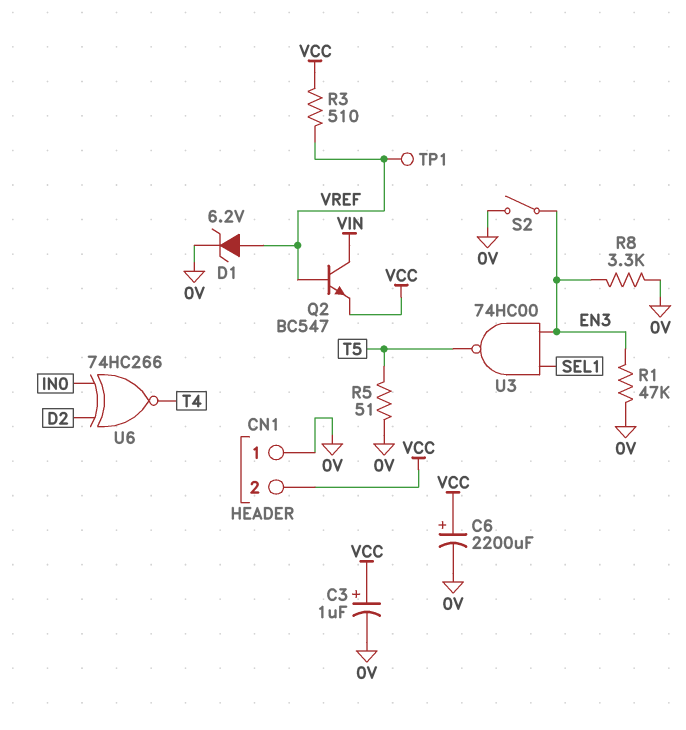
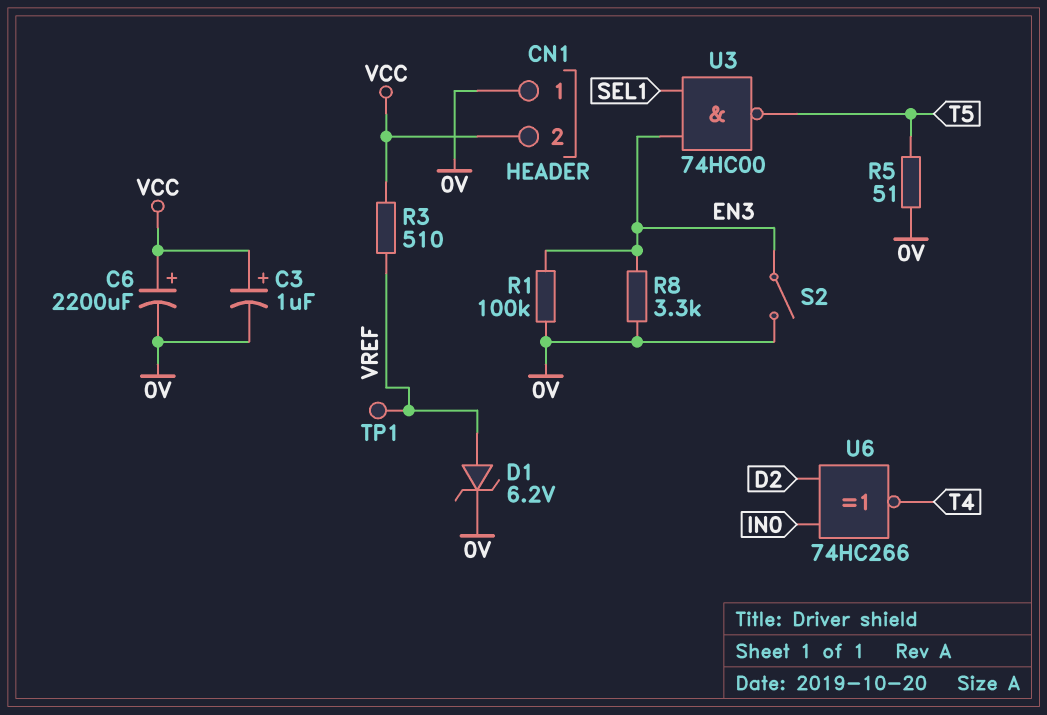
Q2: NPN BC547 (B VREF, C VIN, E VCC) -> none
R1: 47k (0V, EN3) -> 100k (0V, EN3)

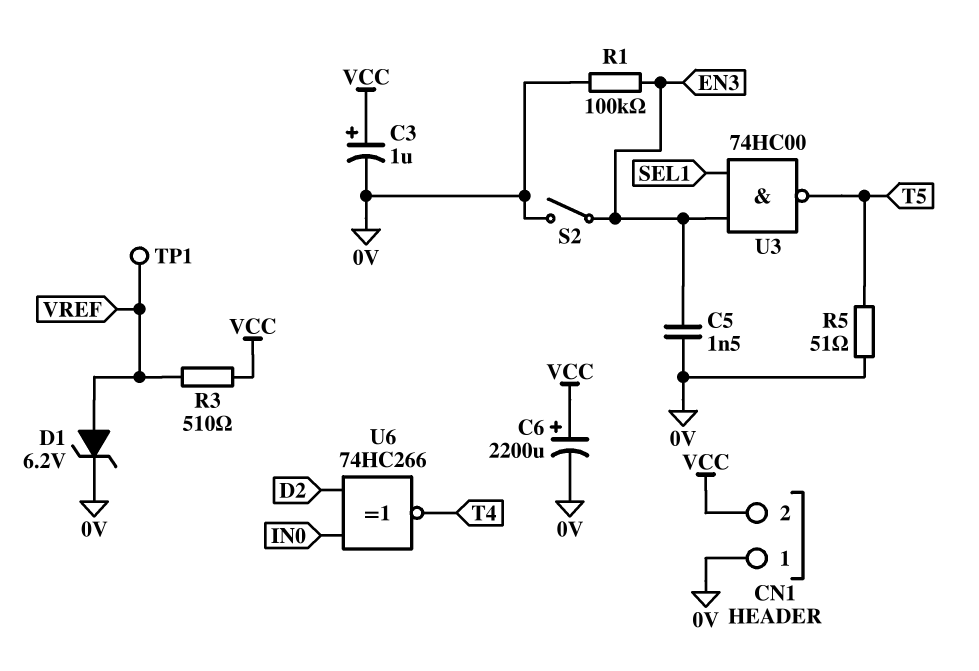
C5: none -> 1.5nF (0V, EN3)
R8: 3.3k (0V, EN3) -> none

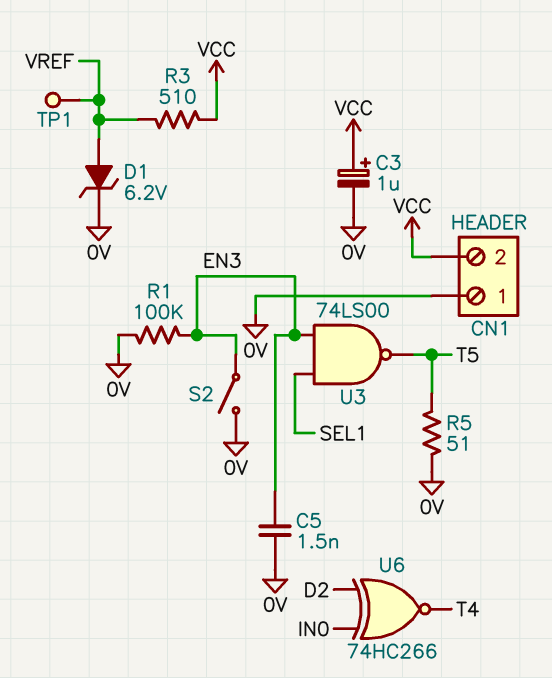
C6: 2200uF (plus VCC, minus 0V) -> none
U3: NAND 74HC00 (in EN3, in SEL1, out T5) -> NAND 74LS00 (in EN3, in SEL1, out T5)

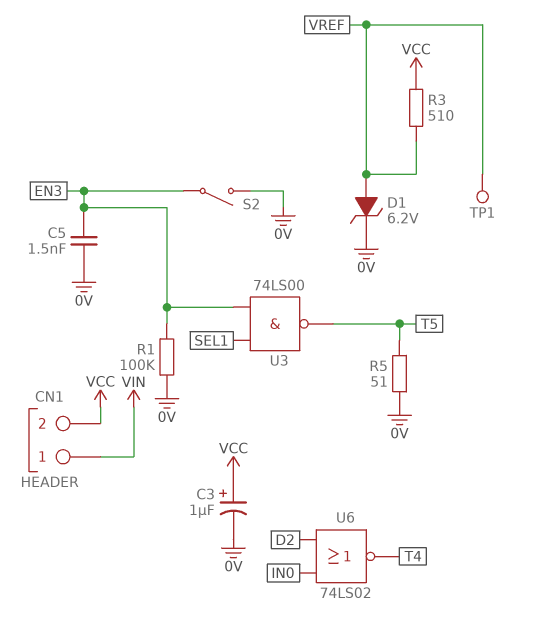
CN1 pin 1: 0V -> VIN
U6: XNOR 74HC266 (in D2, in IN0, out T4) -> NOR 74LS02 (in D2, in IN0, out T4)

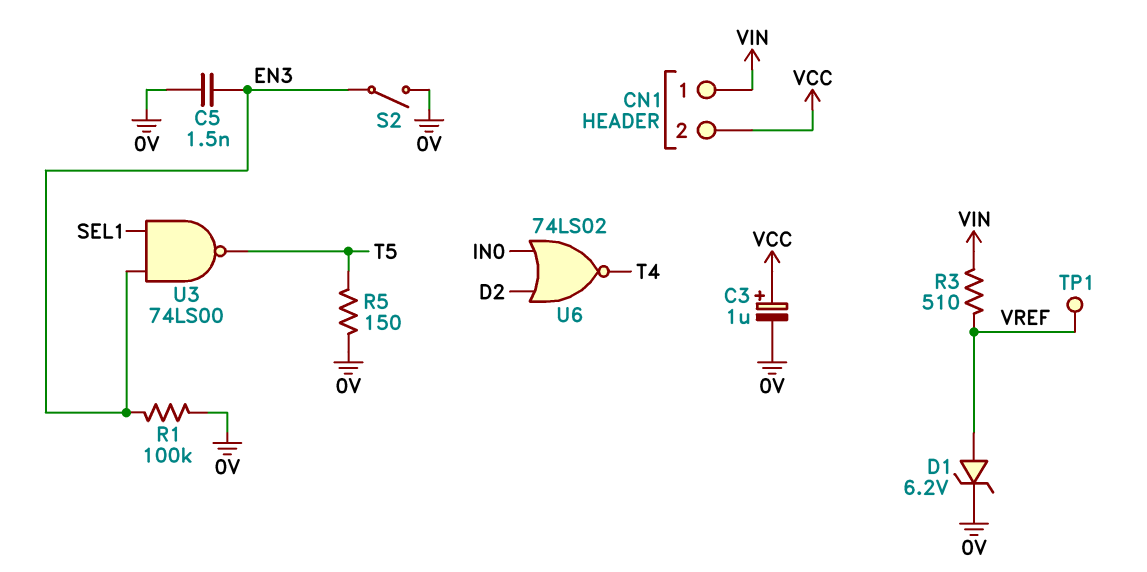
R3: 510 (VCC, VREF) -> 510 (VIN, VREF)
R5: 51 (0V, T5) -> 150 (0V, T5)

